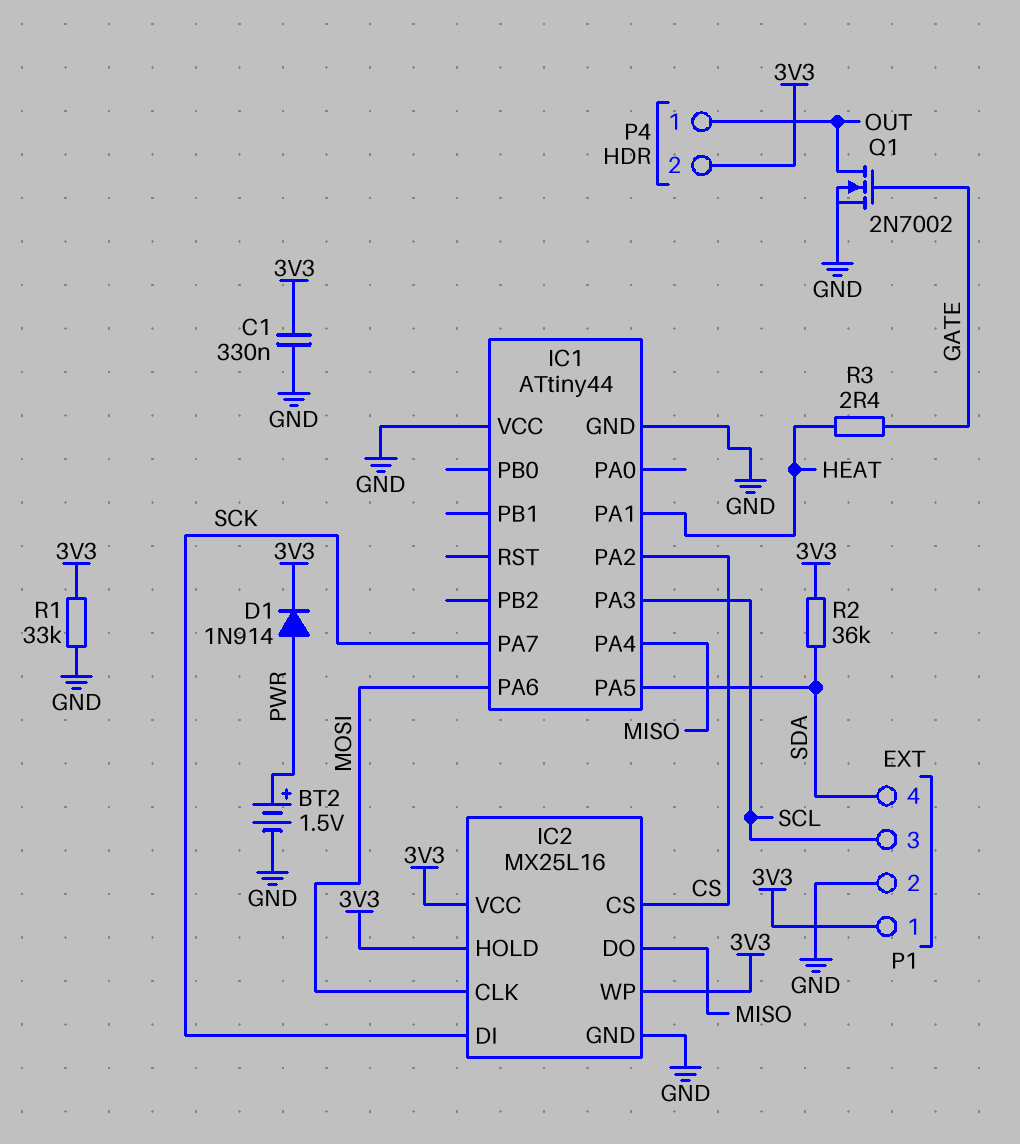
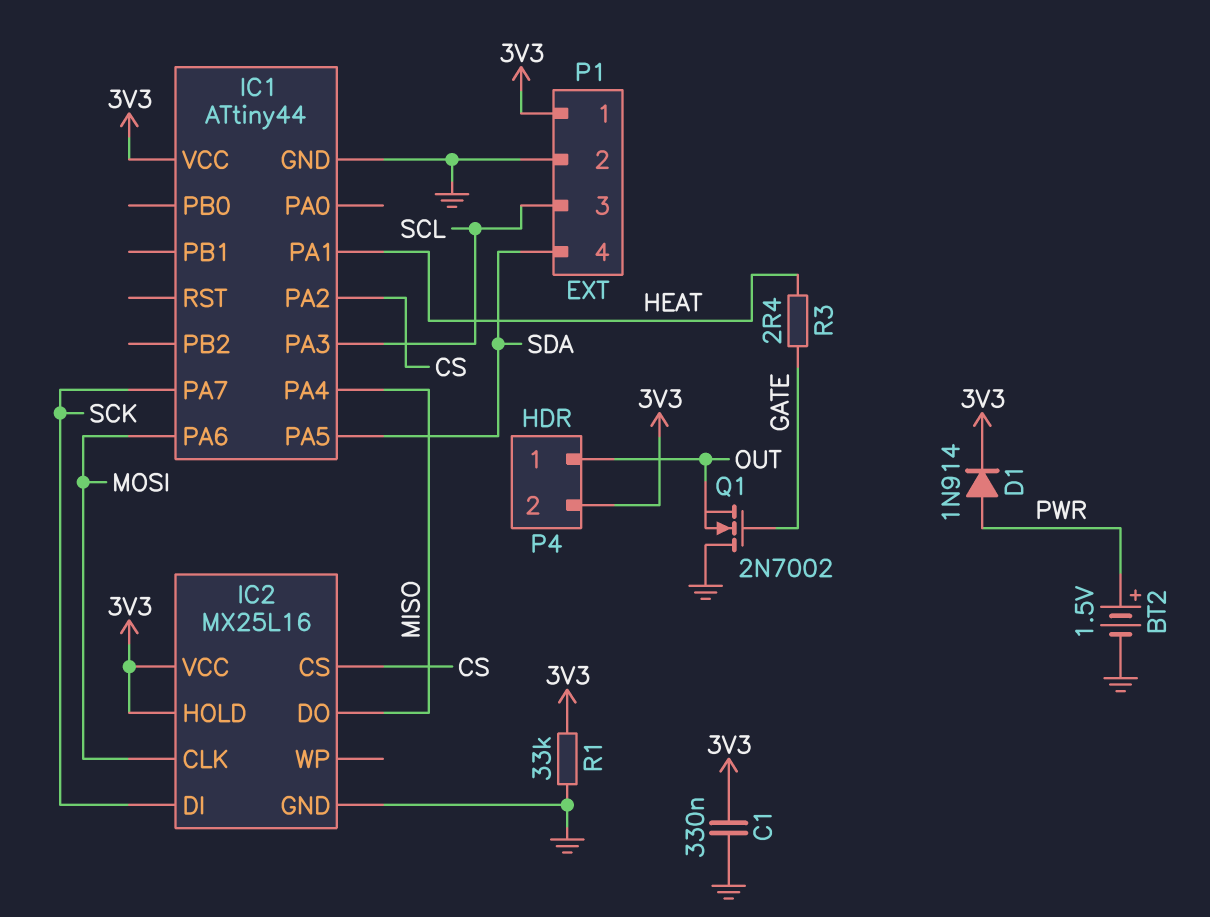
IC1 pin VCC: GND -> 3V3
IC2 pin WP: 3V3 -> none
Q1: NMOS 2N7002 (G GATE, D OUT, S GND) -> NMOS 2N7002 (G GATE, D GND, S OUT)
R2: 36k (3V3, SDA) -> none

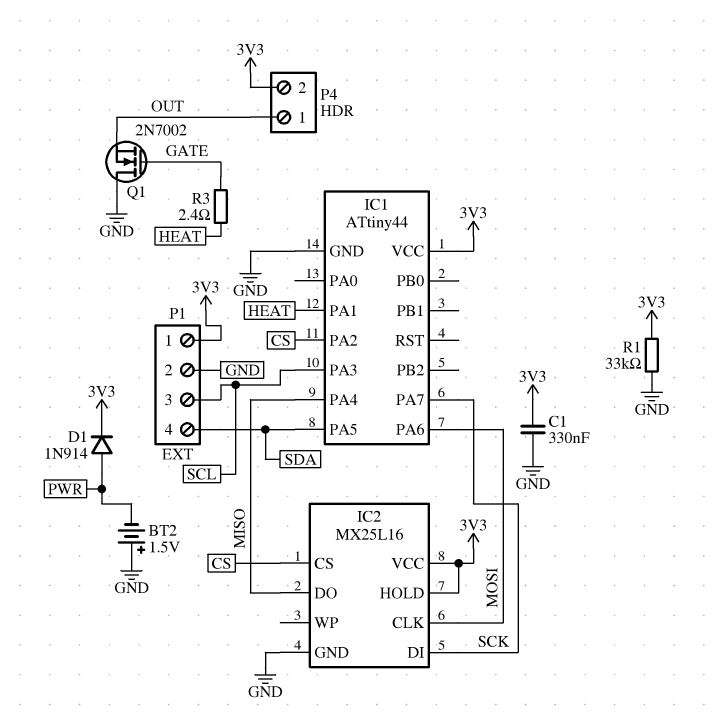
BT2: 1.5V (plus PWR, minus GND) -> 1.5V (plus GND, minus PWR)

